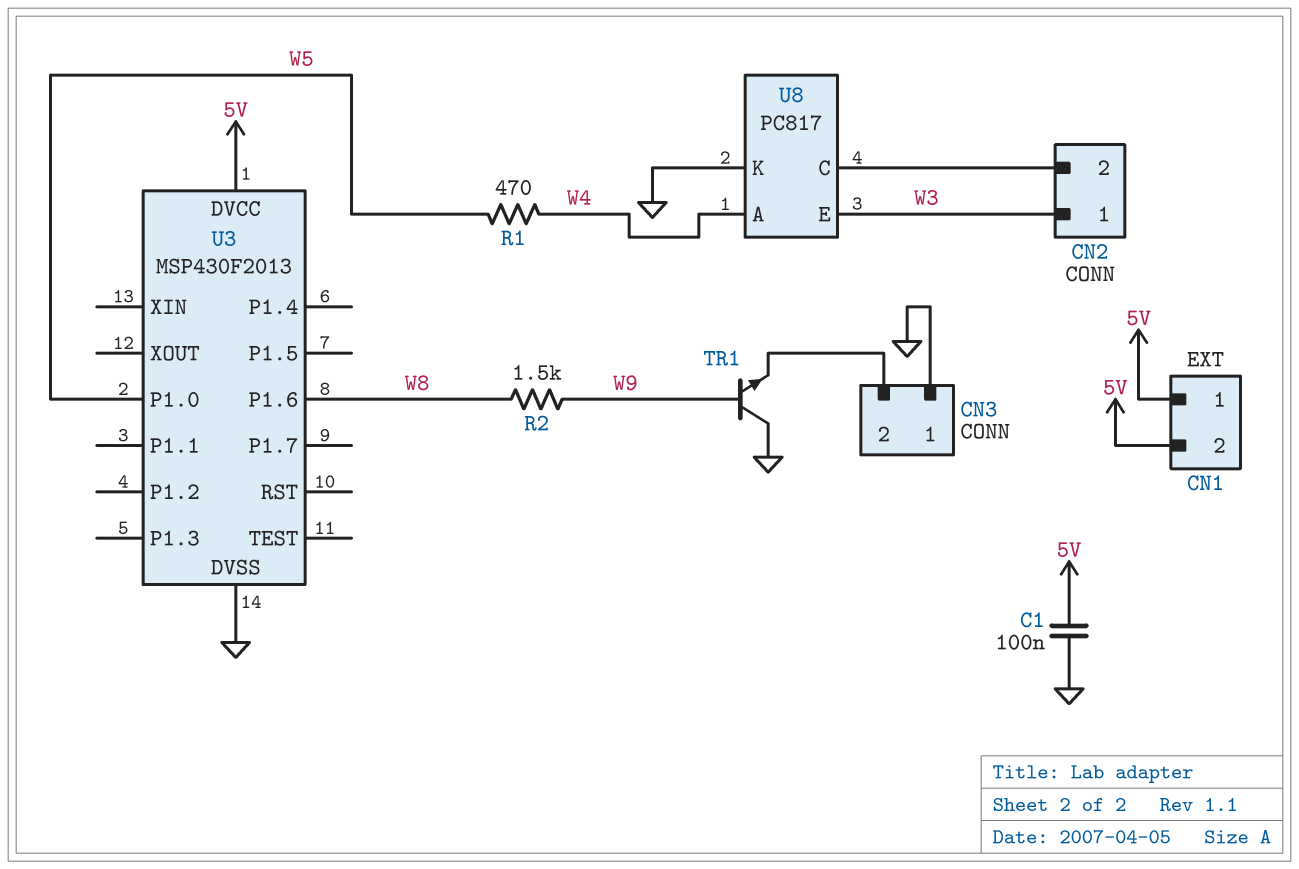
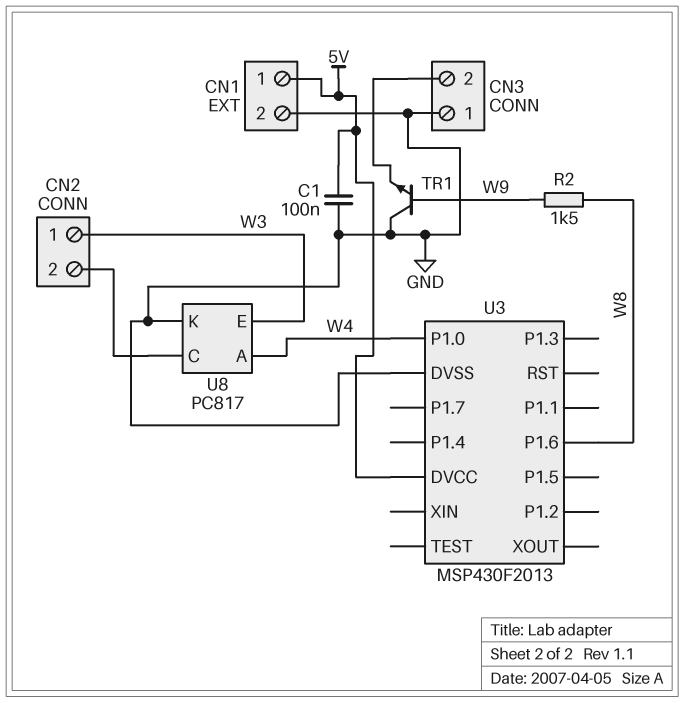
CN1 pin 2: 5V -> GND
R1: 470 (W4, W5) -> none
U3 pin P1.0: W5 -> W4

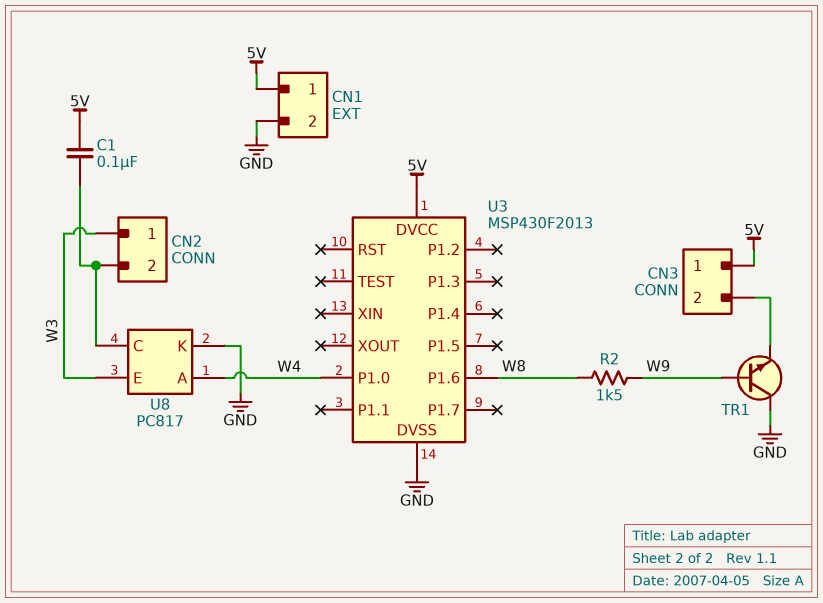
C1: 100nF (5V, GND) -> 100nF (5V, CN2/2)
CN3 pin 1: GND -> 5V

